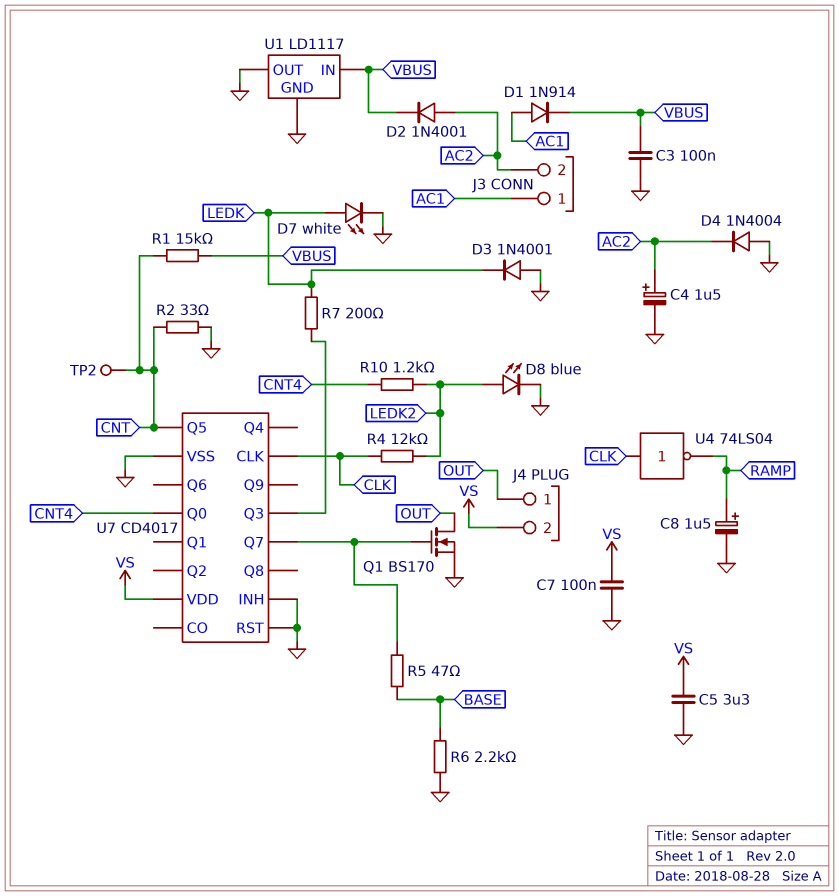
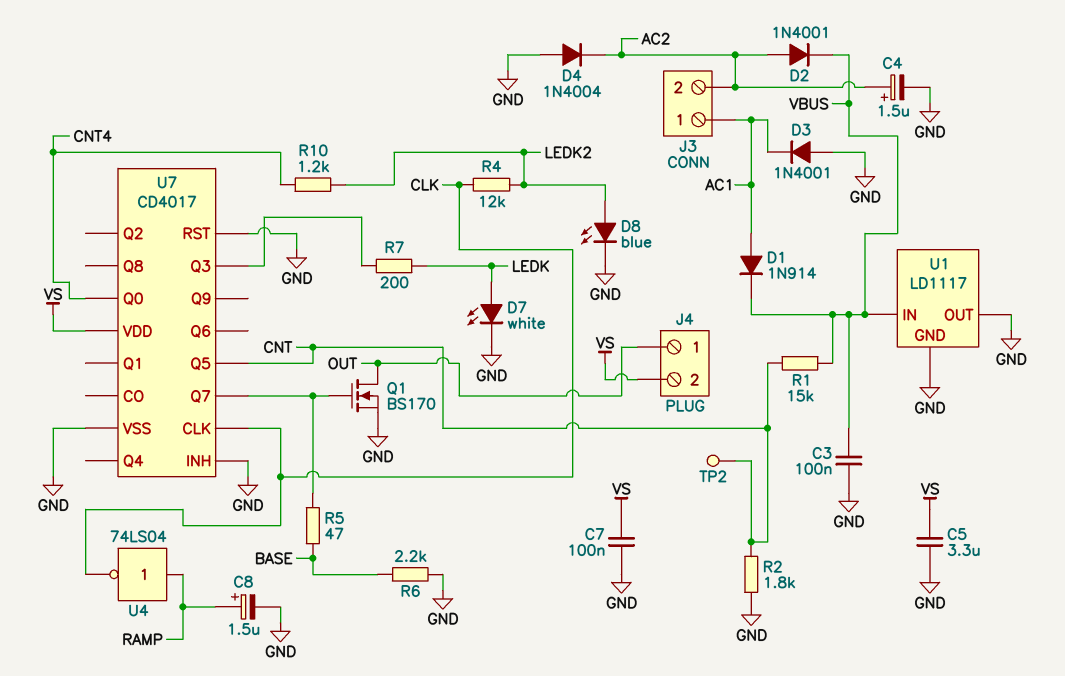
D3: diode 1N4001 (A GND, K LEDK) -> diode 1N4001 (A GND, K AC1)
R2: 33 (CNT, GND) -> 1.8k (CNT, GND)
U4: NOT 74LS04 (in CLK, out RAMP) -> NOT 74LS04 (in RAMP, out CLK)

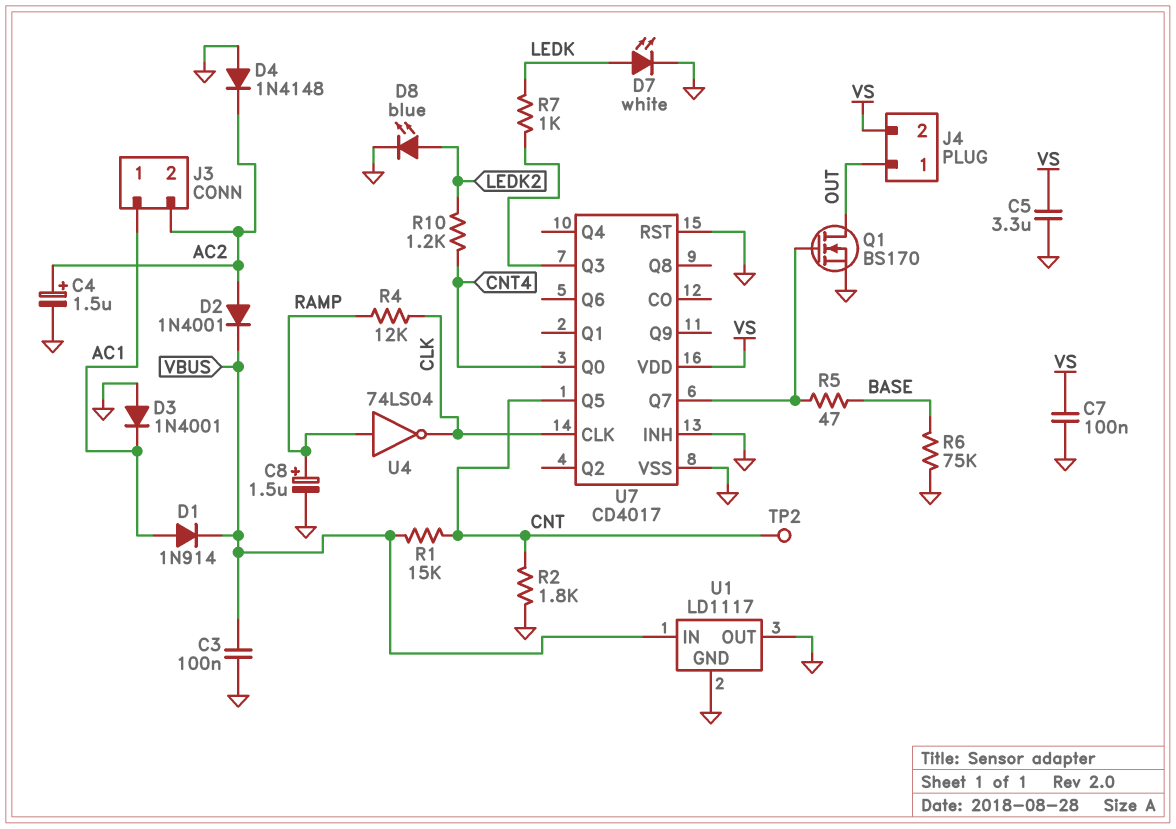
D4: diode 1N4004 (A GND, K AC2) -> diode 1N4148 (A GND, K AC2)
R4: 12k (CLK, LEDK2) -> 12k (CLK, RAMP)
R6: 2.2k (BASE, GND) -> 75k (BASE, GND)
R7: 200 (LEDK, U7/Q3) -> 1k (LEDK, U7/Q3)

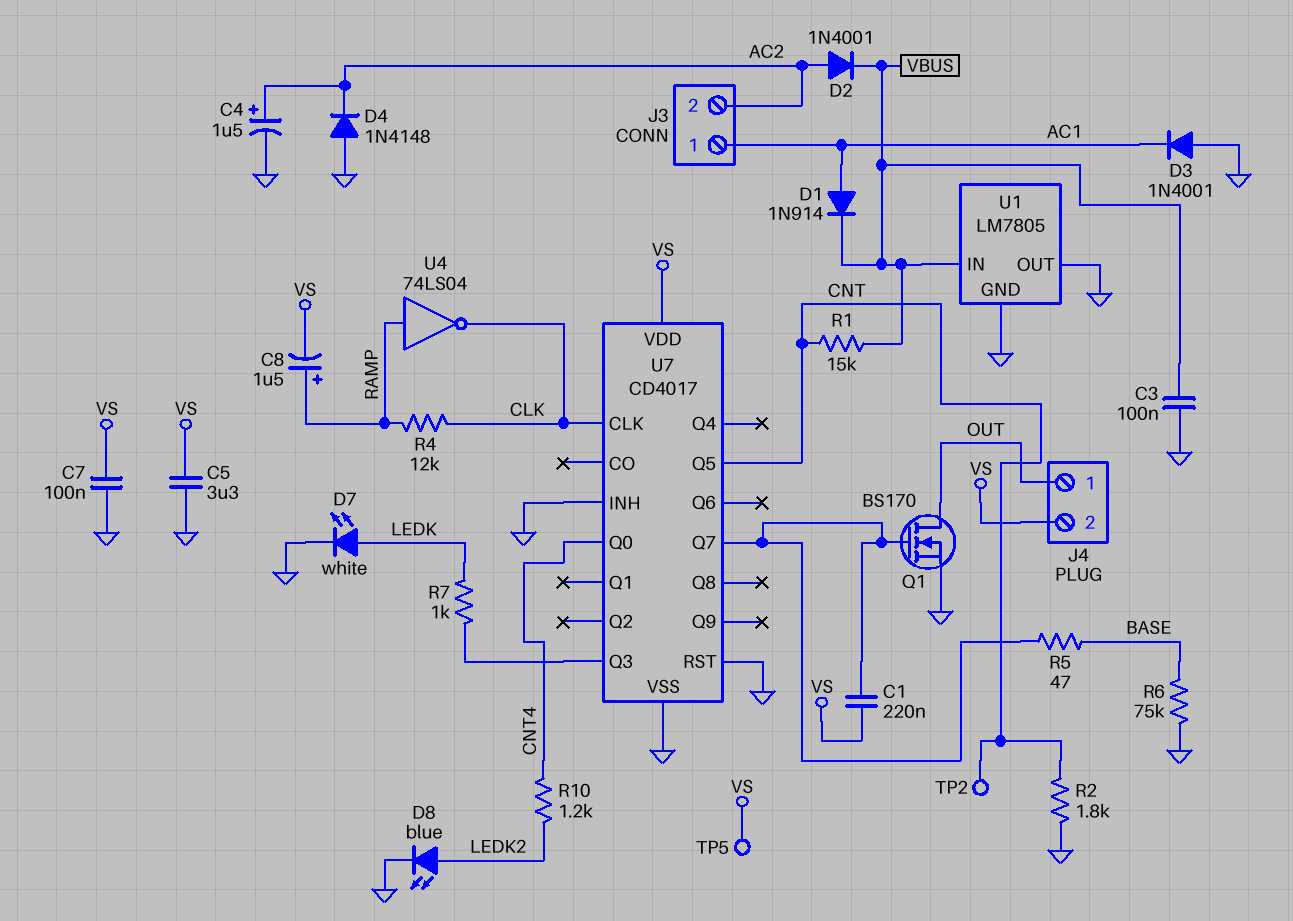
C1: none -> 220nF (U7/Q7, VS)
C8: 1.5uF (plus RAMP, minus GND) -> 1.5uF (plus RAMP, minus VS)
TP5: none -> test point (VS)
U1: LD1117 -> LM7805

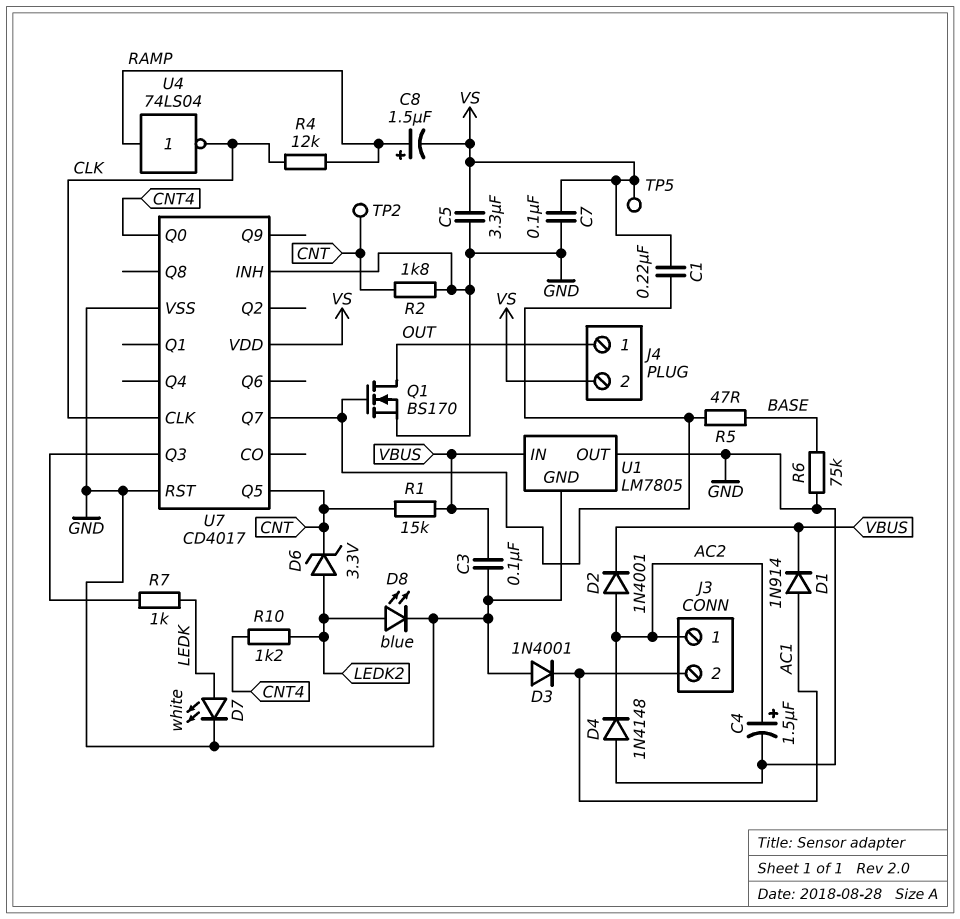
D6: none -> zener 3.3V (A LEDK2, K CNT)
J3 pin 1: AC1 -> AC2
J3 pin 2: AC2 -> AC1

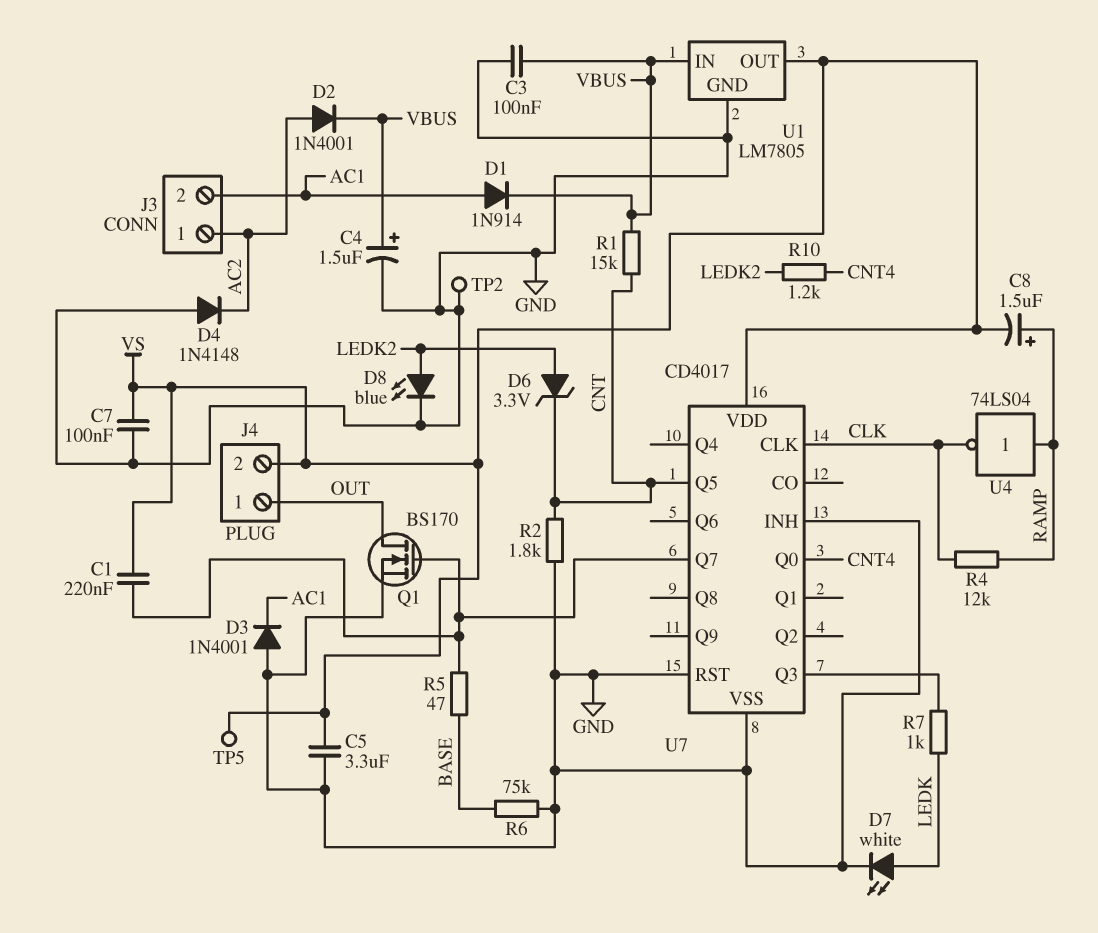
C4: 1.5uF (plus AC2, minus GND) -> 1.5uF (plus VBUS, minus GND)
TP2: test point (CNT) -> test point (GND)
U1 pin OUT: GND -> VS

